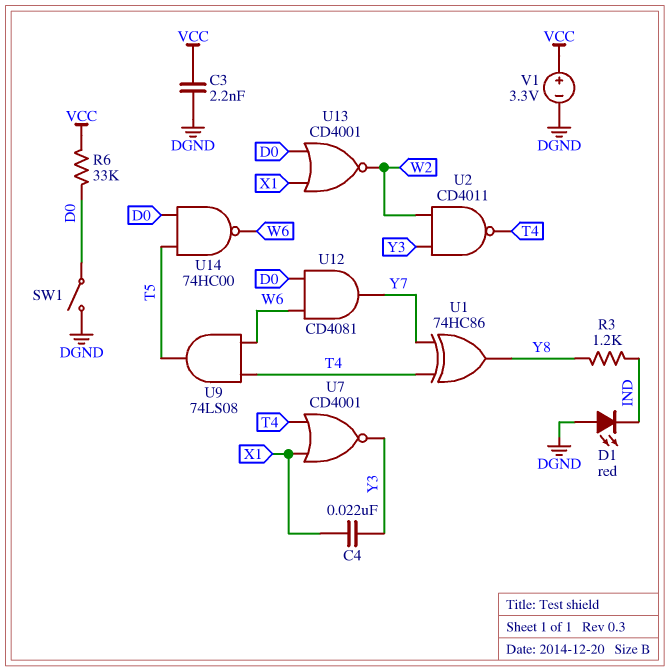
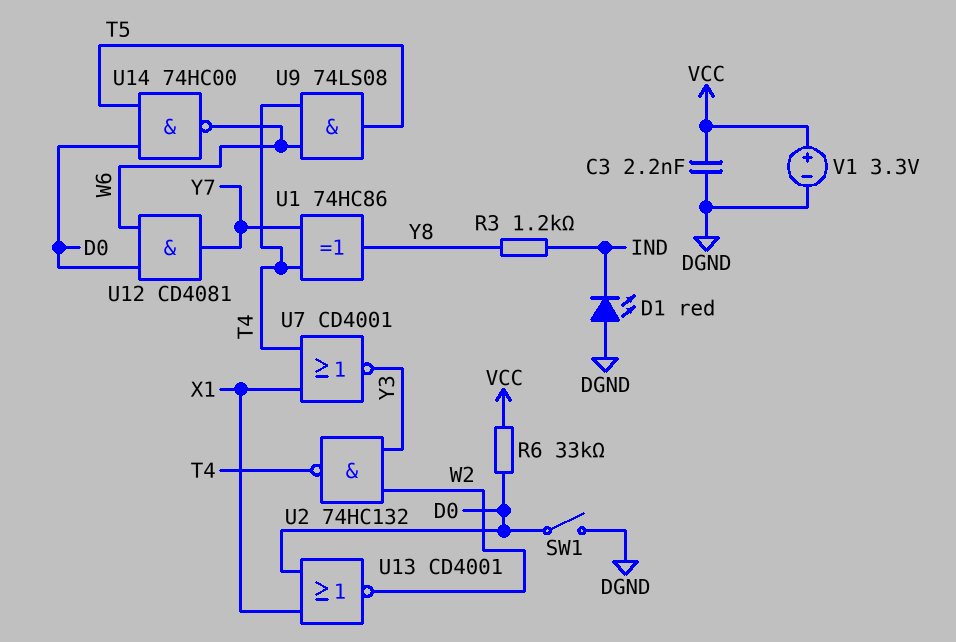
C4: 22nF (X1, Y3) -> none
U2: NAND CD4011 (in W2, in Y3, out T4) -> NAND 74HC132 (in W2, in Y3, out T4)

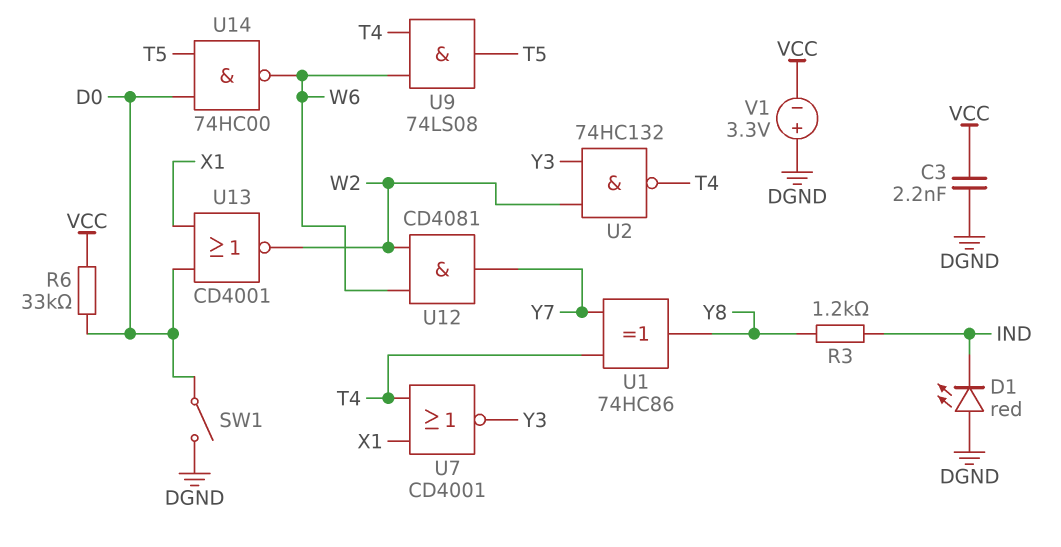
U12: AND CD4081 (in D0, in W6, out Y7) -> AND CD4081 (in W2, in W6, out Y7)
V1: 3.3V (plus VCC, minus DGND) -> 3.3V (plus DGND, minus VCC)

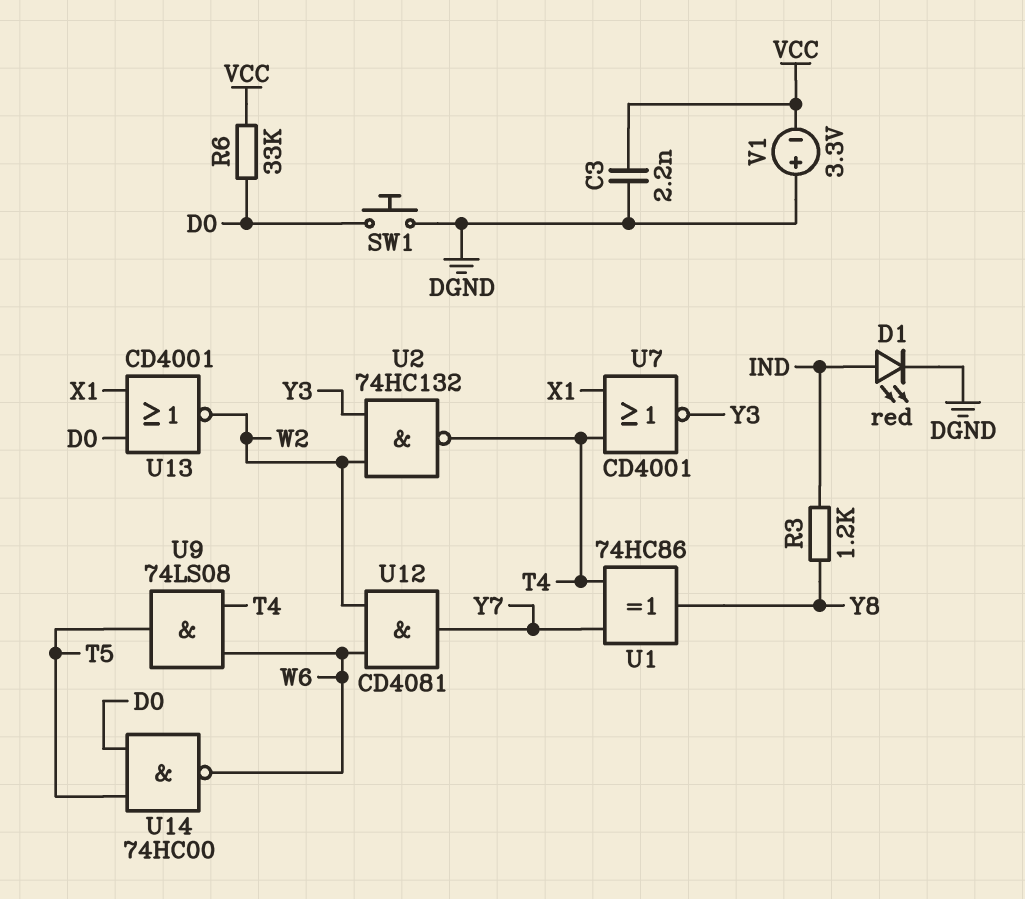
D1: LED red (A DGND, K IND) -> LED red (A IND, K DGND)
SW1: switch (D0, DGND) -> button (D0, DGND)

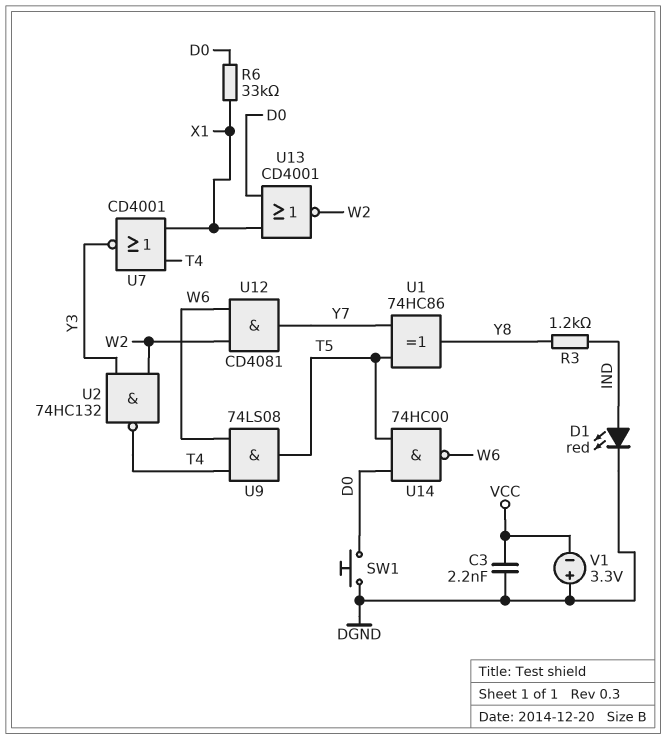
R6: 33k (D0, VCC) -> 33k (D0, X1)
U1: XOR 74HC86 (in T4, in Y7, out Y8) -> XOR 74HC86 (in T5, in Y7, out Y8)

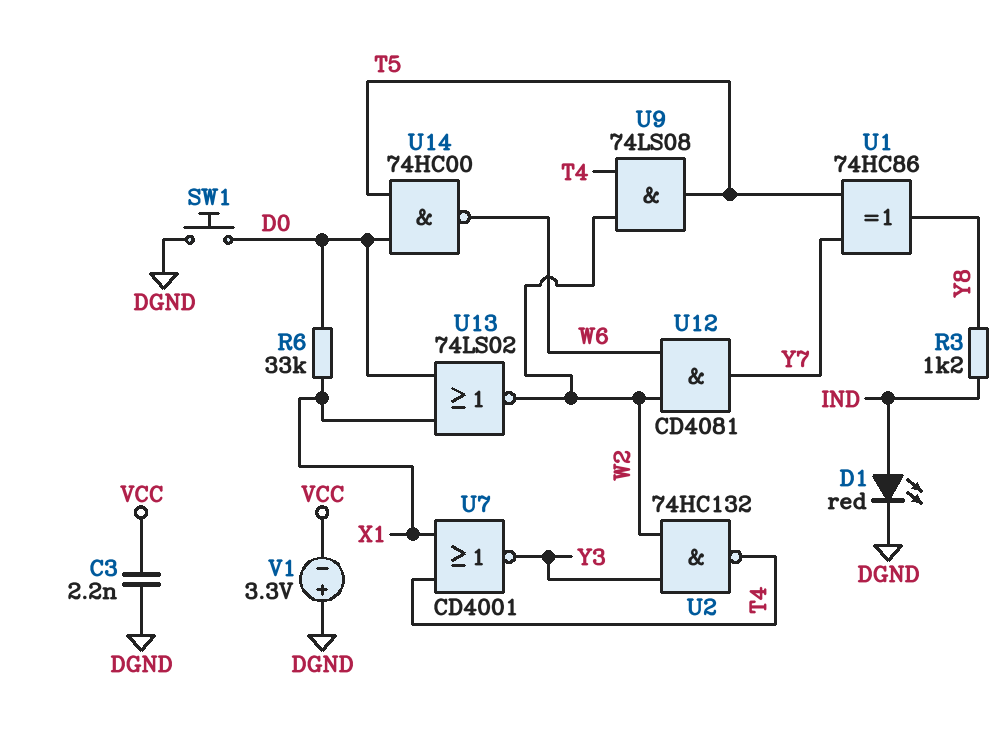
U9: AND 74LS08 (in T4, in W6, out T5) -> AND 74LS08 (in T4, in W2, out T5)
U13: NOR CD4001 (in D0, in X1, out W2) -> NOR 74LS02 (in D0, in X1, out W2)

